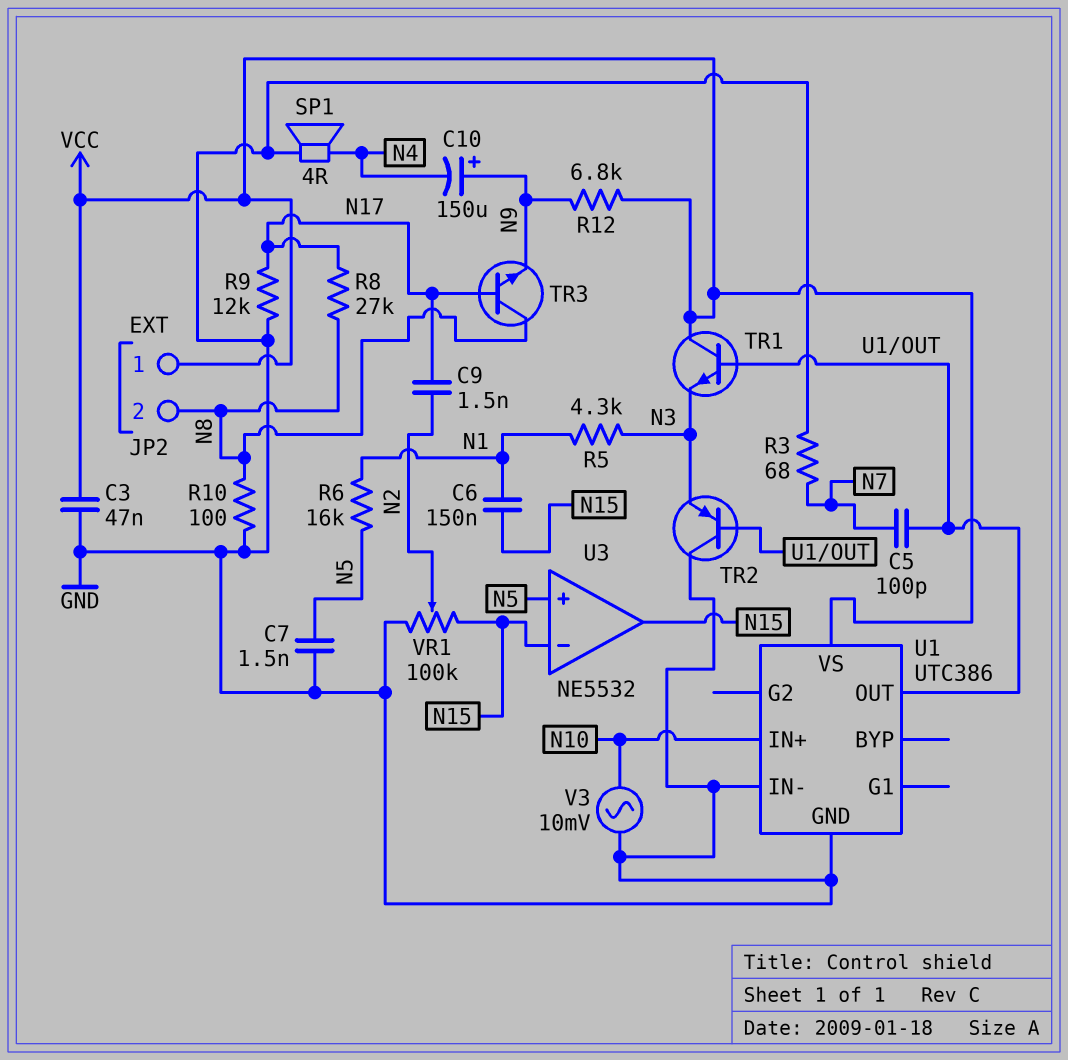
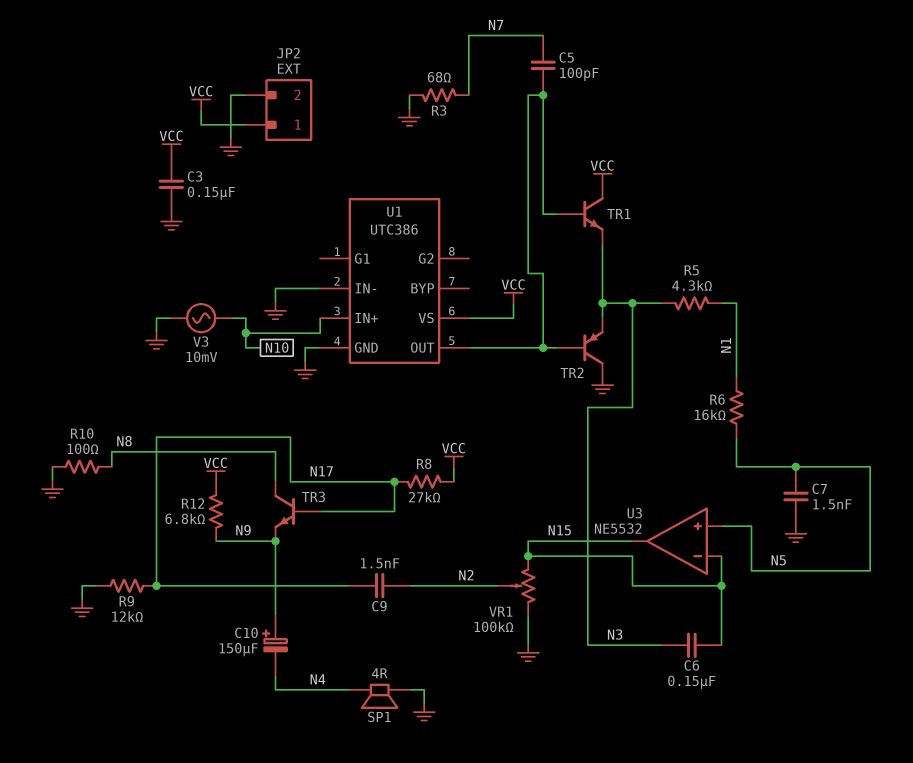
C3: 47nF (GND, VCC) -> 150nF (GND, VCC)
C6: 150nF (N1, N15) -> 150nF (N3, N15)
JP2 pin 2: N8 -> GND
R8: 27k (N8, N17) -> 27k (N17, VCC)

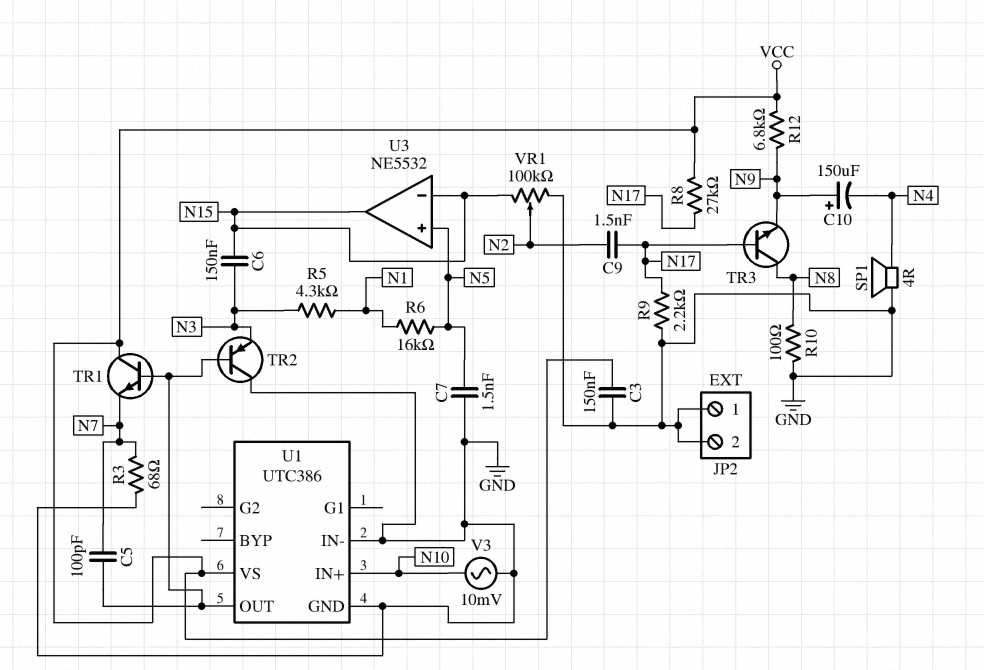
JP2 pin 1: VCC -> GND
R9: 12k (GND, N17) -> 2.2k (GND, N17)
TR1: NPN (B U1/OUT, C VCC, E N3) -> NPN (B U1/OUT, C VCC, E N7)

